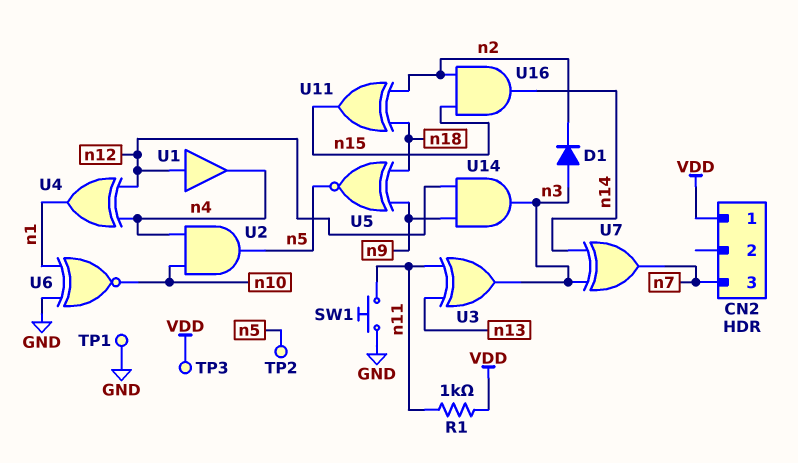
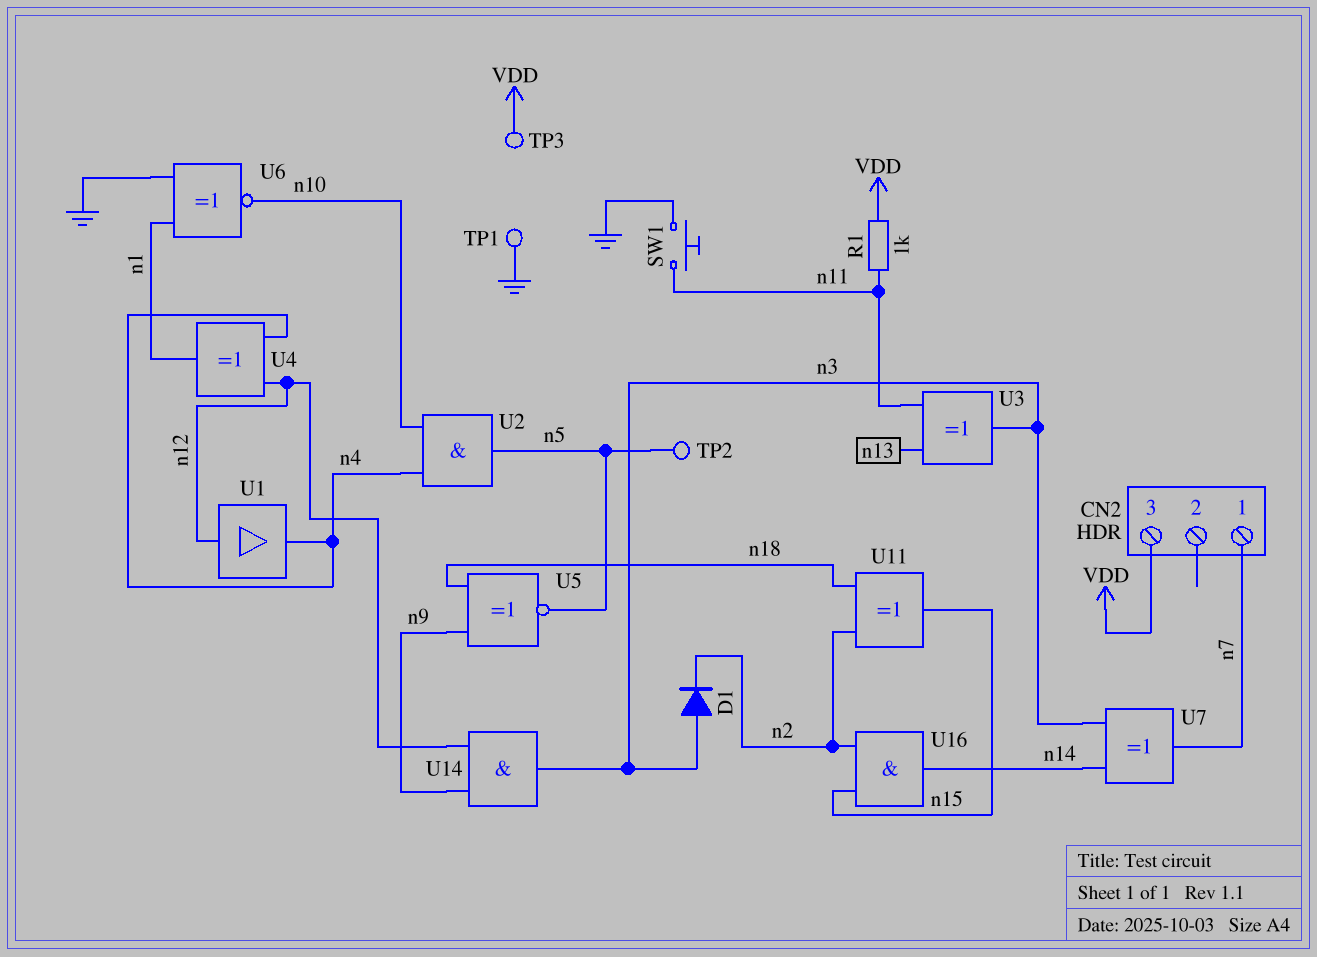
CN2 pin 1: VDD -> n7
CN2 pin 3: n7 -> VDD

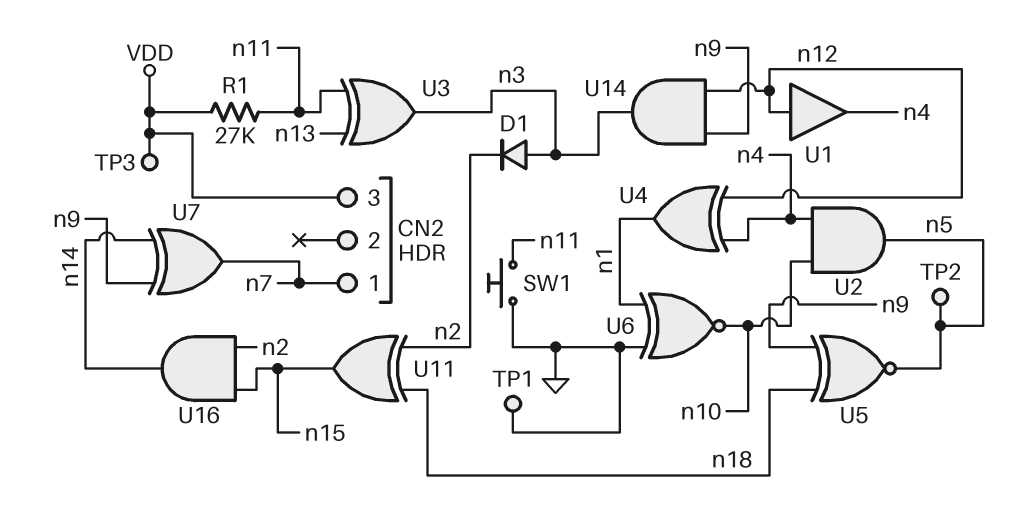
R1: 1k (VDD, n11) -> 27k (VDD, n11)
U7: XOR (in n3, in n14, out n7) -> XOR (in n9, in n14, out n7)

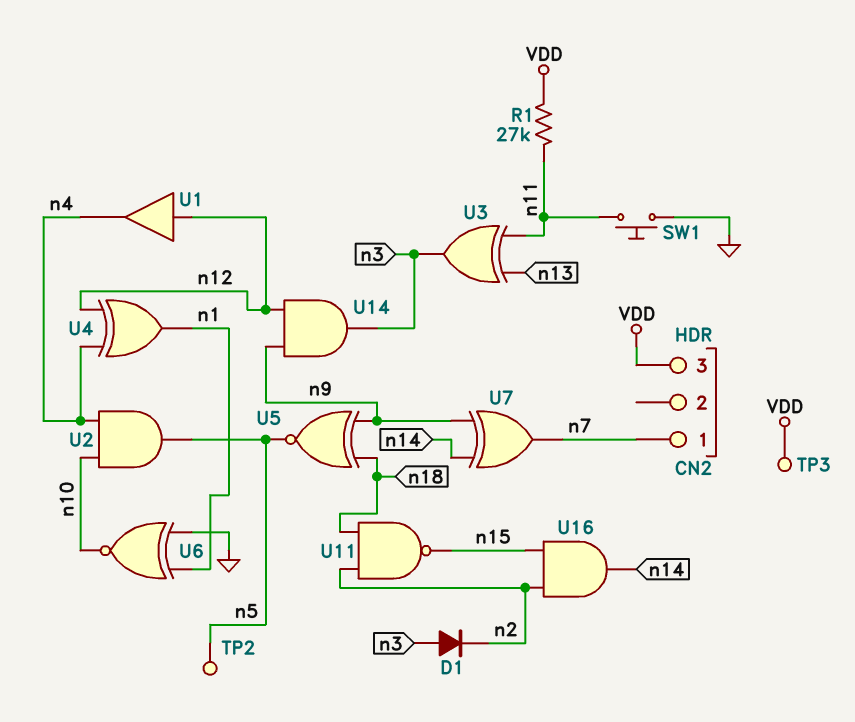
TP1: test point (GND) -> none
U11: XOR (in n2, in n18, out n15) -> NAND (in n2, in n18, out n15)

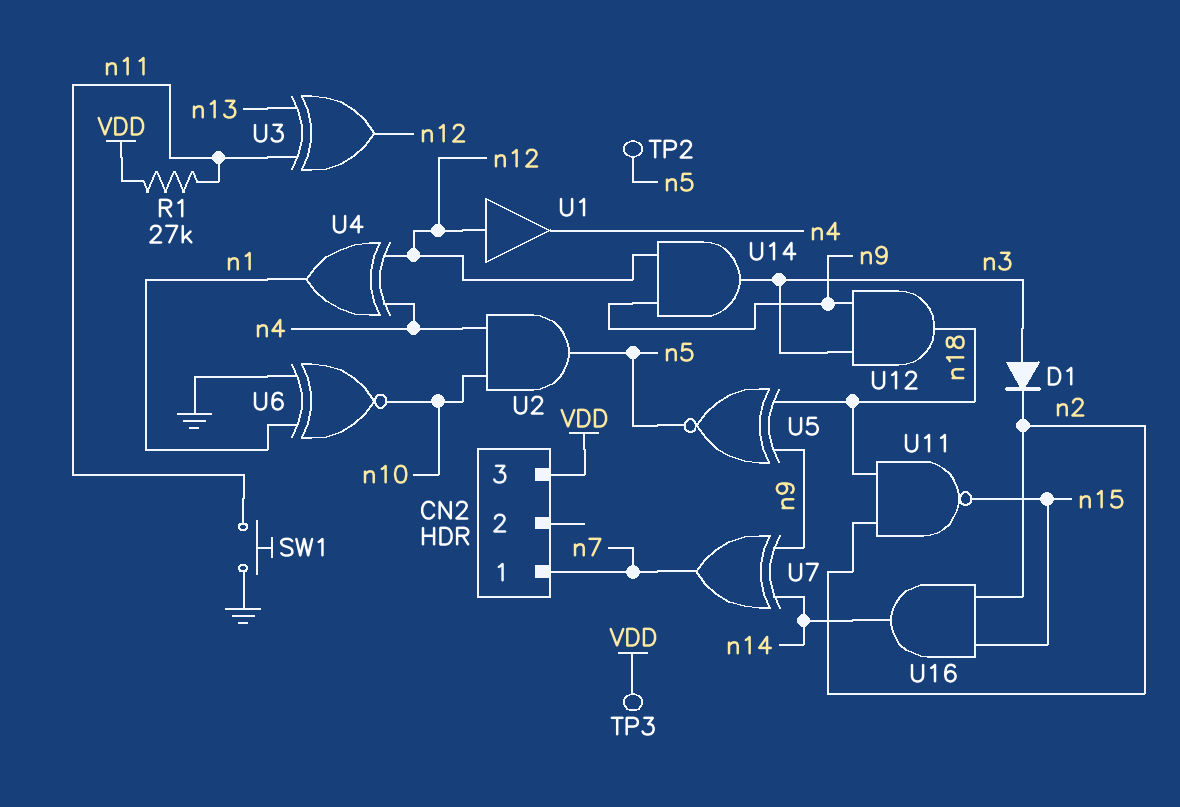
U3: XOR (in n11, in n13, out n3) -> XOR (in n11, in n13, out n12)
U12: none -> AND (in n3, in n9, out n18)

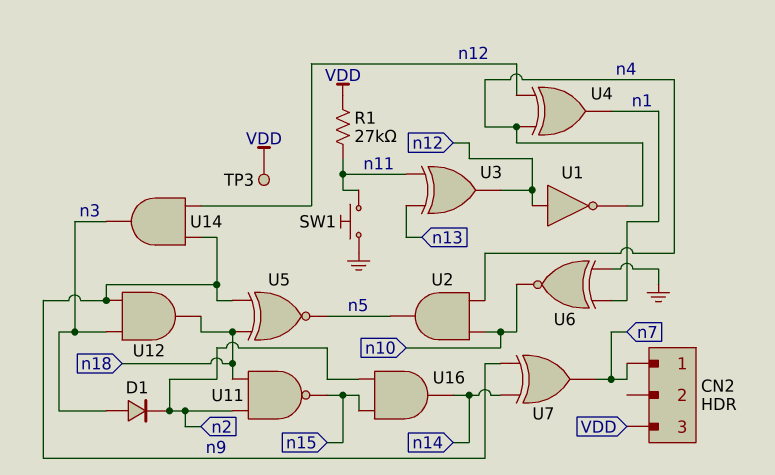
TP2: test point (n5) -> none
U1: buffer (in n12, out n4) -> NOT (in n12, out n4)

